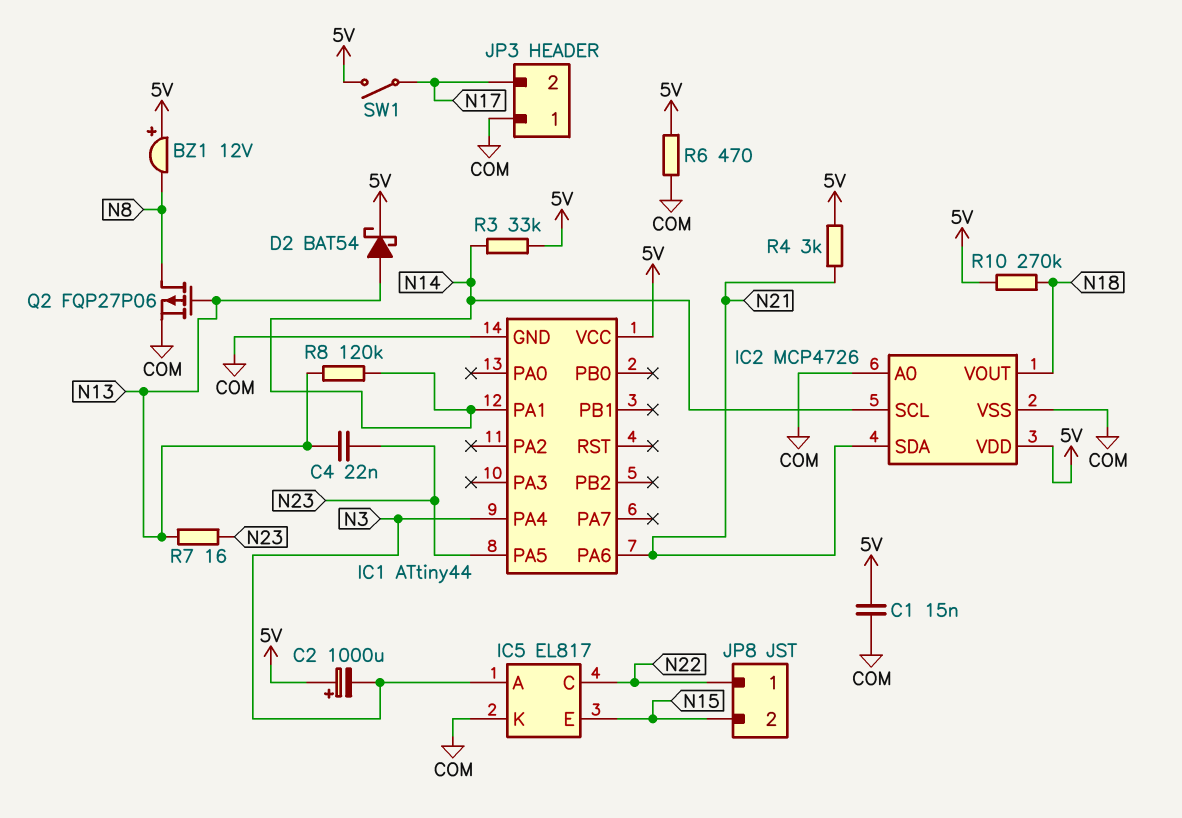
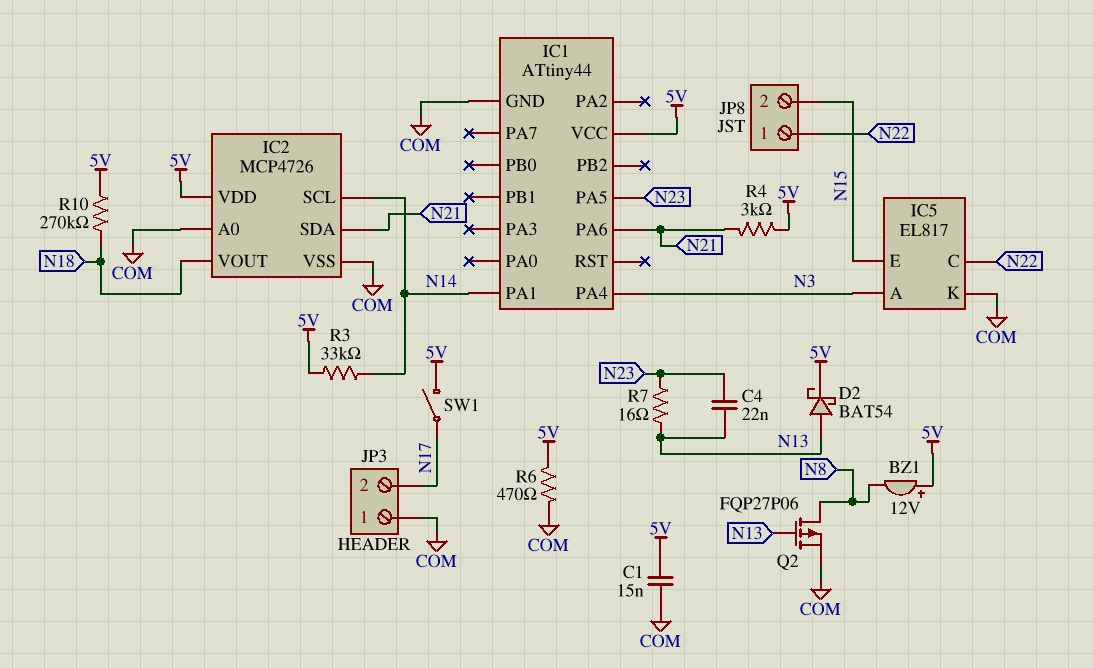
C2: 1000uF (plus 5V, minus N3) -> none
R8: 120k (N13, N14) -> none

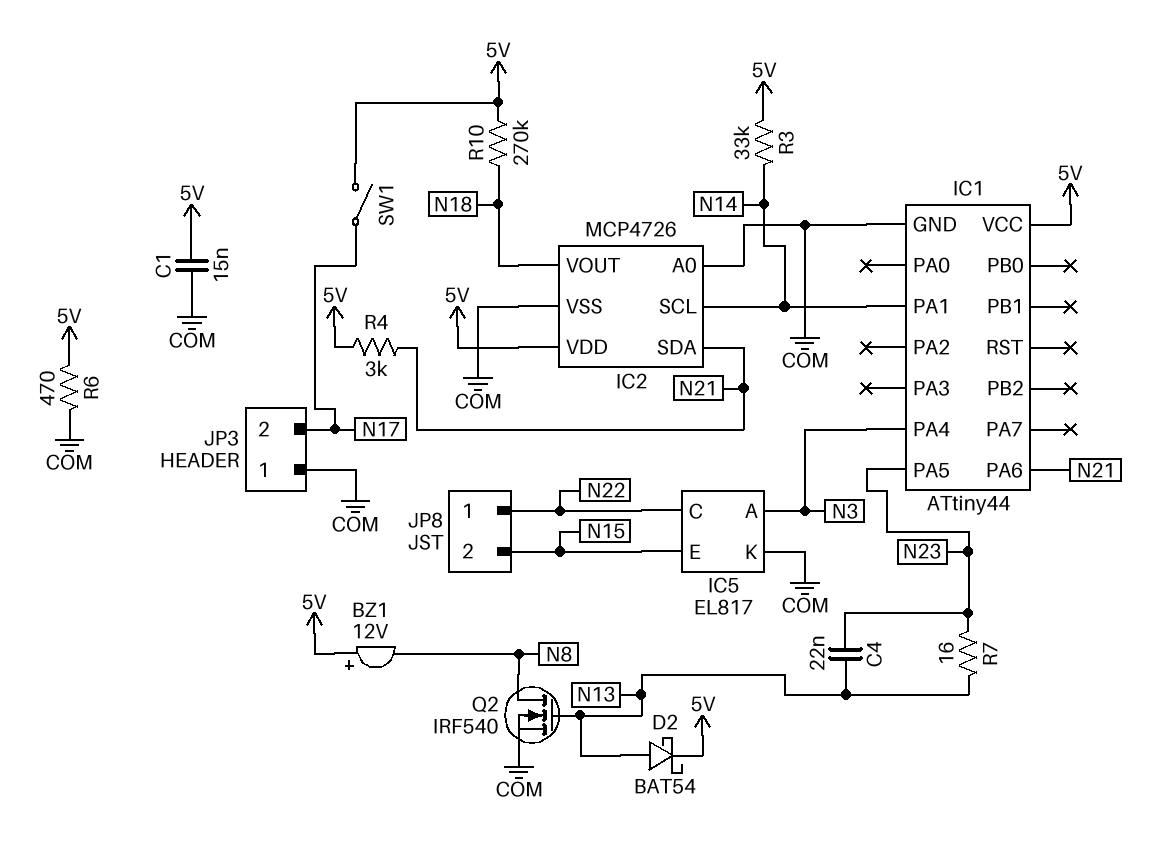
Q2: PMOS FQP27P06 (G N13, D N8, S COM) -> NMOS IRF540 (G N13, D N8, S COM)

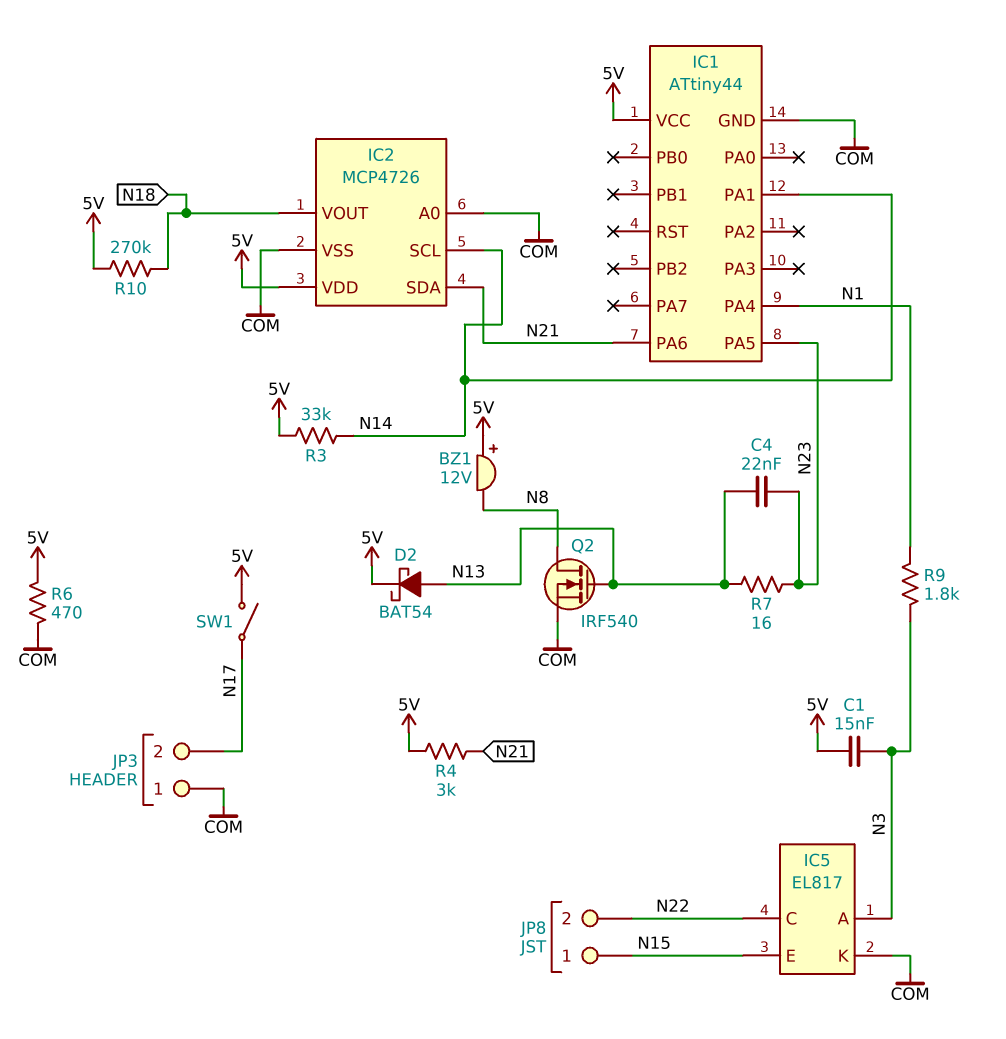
C1: 15nF (5V, COM) -> 15nF (5V, N3)
IC1 pin PA4: N3 -> N1
JP8 pin 1: N22 -> N15
JP8 pin 2: N15 -> N22
R9: none -> 1.8k (N1, N3)

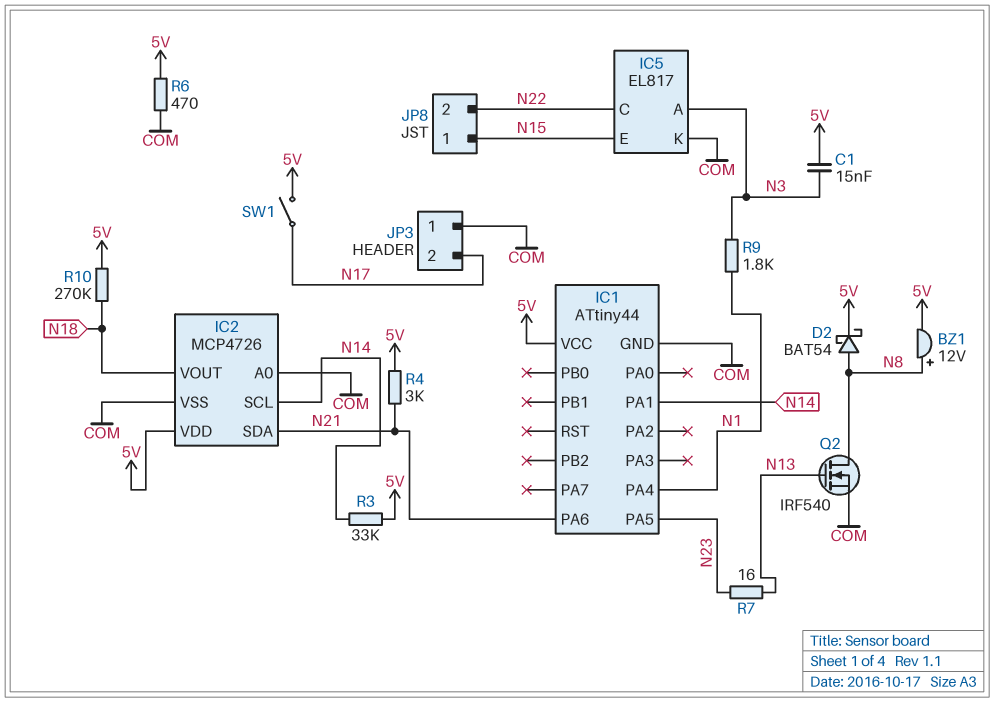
BZ1: buzzer 12V (plus 5V, minus N8) -> buzzer 12V (plus N8, minus 5V)
C4: 22nF (N13, N23) -> none
D2: schottky BAT54 (A N13, K 5V) -> schottky BAT54 (A N8, K 5V)

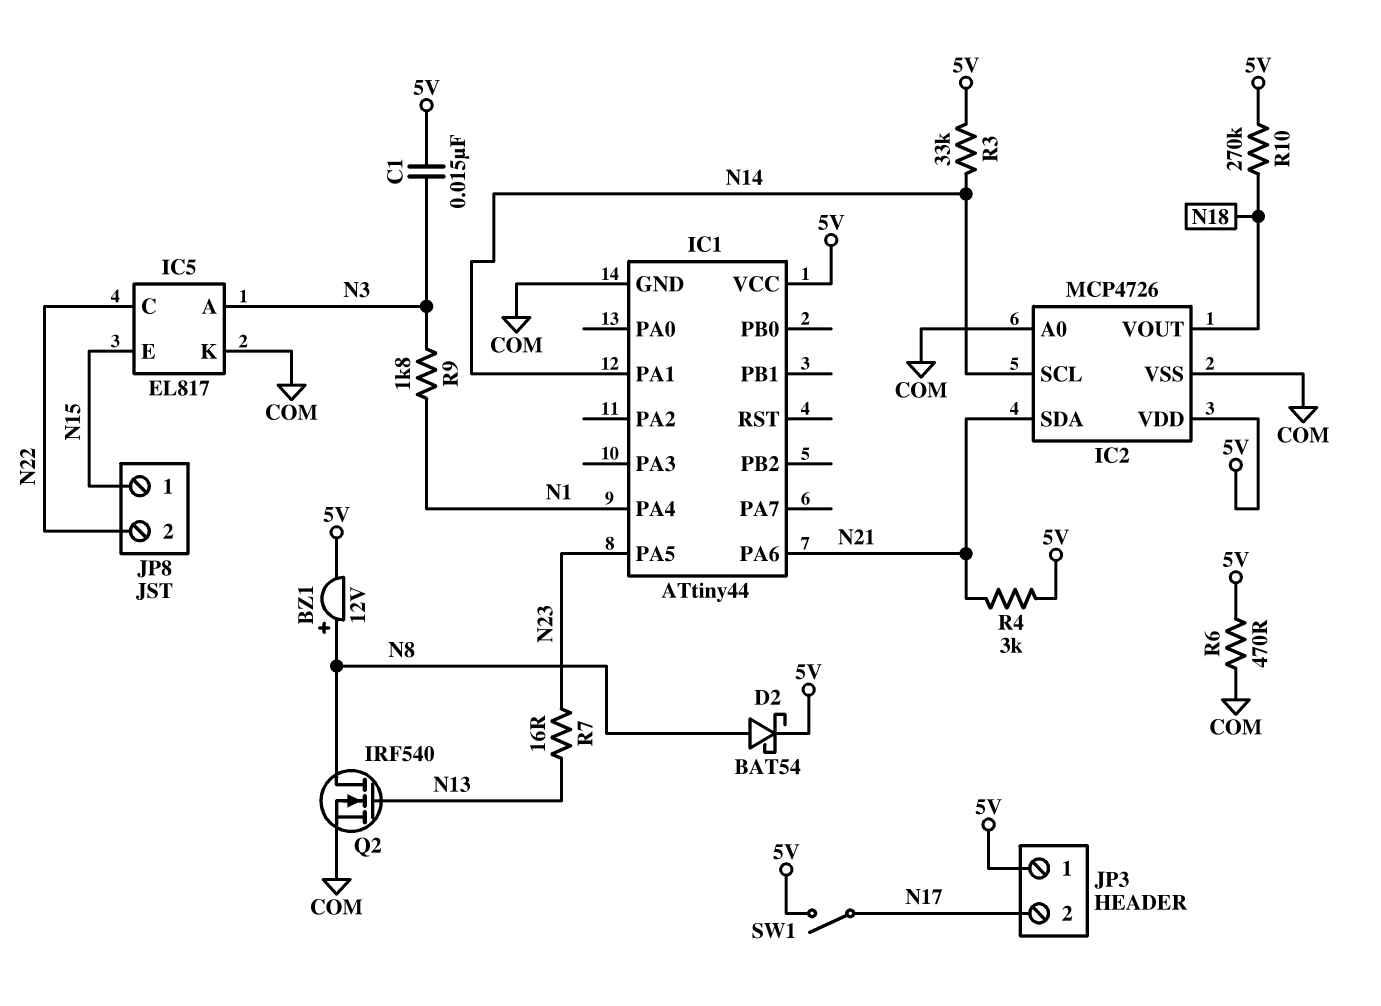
JP3 pin 1: COM -> 5V

